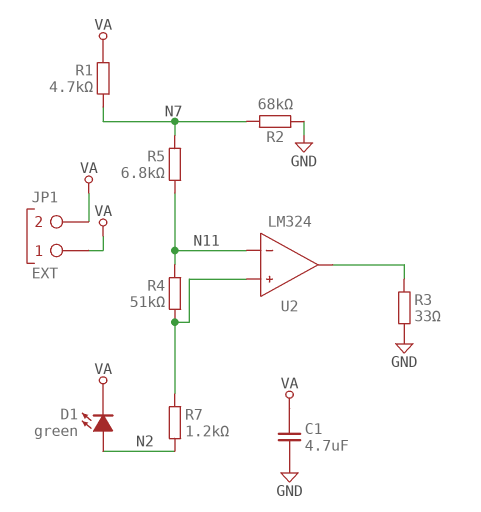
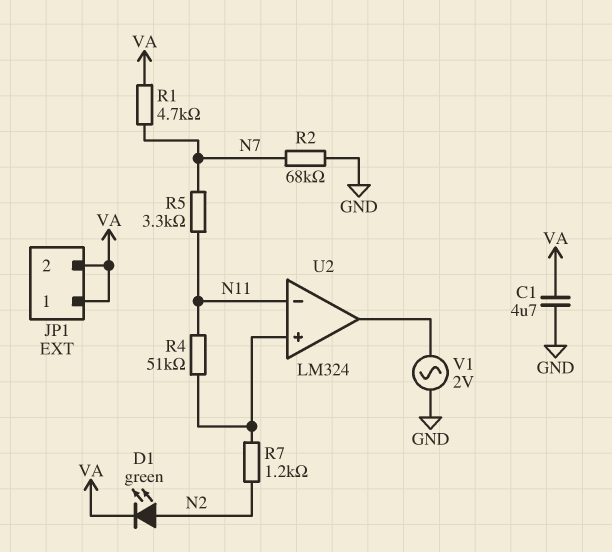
R3: 33 (GND, U2/out) -> none
R5: 6.8k (N7, N11) -> 3.3k (N7, N11)
V1: none -> AC 2V (GND, U2/out)

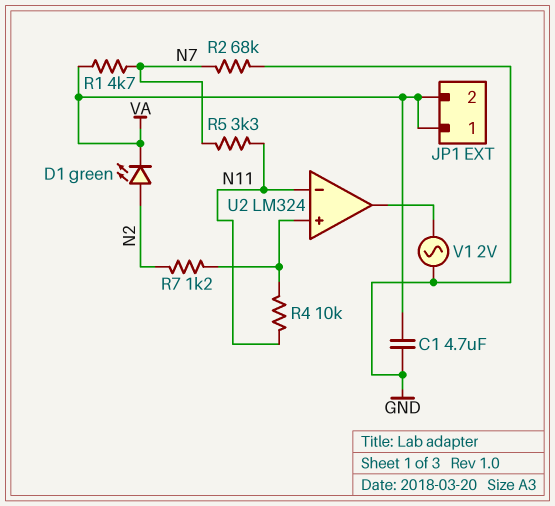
R4: 51k (N11, U2/in+) -> 10k (N11, U2/in+)

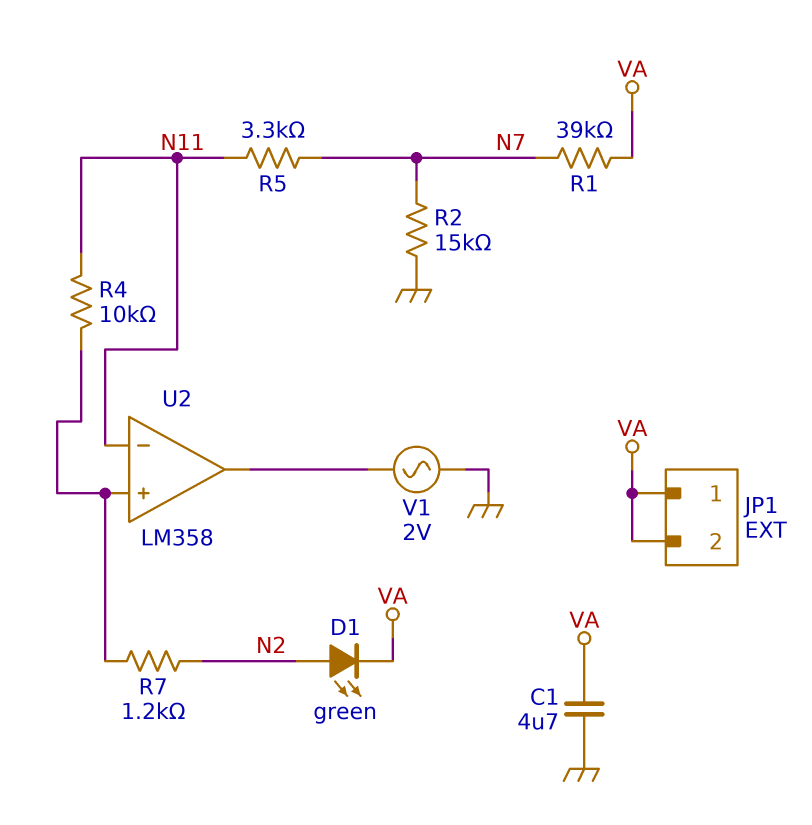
R1: 4.7k (N7, VA) -> 39k (N7, VA)
R2: 68k (GND, N7) -> 15k (GND, N7)
U2: LM324 -> LM358

